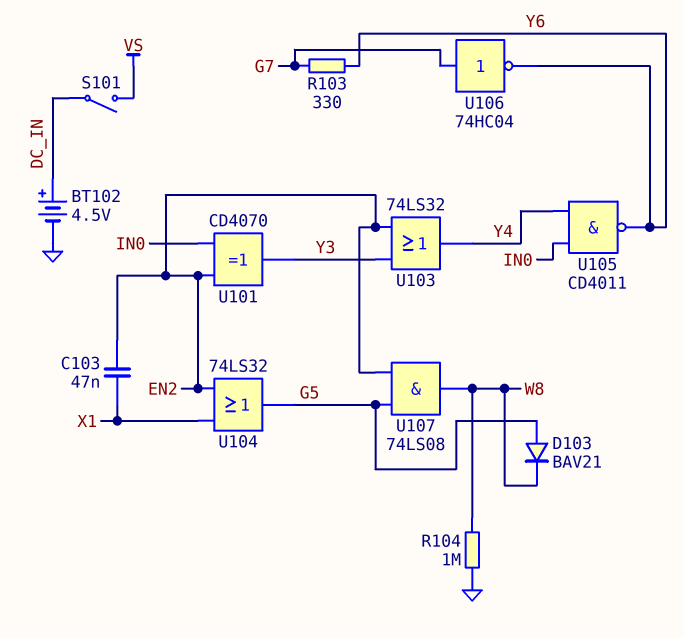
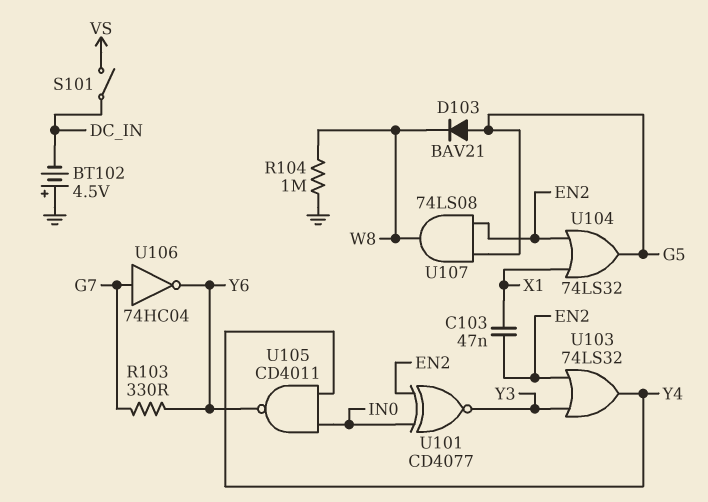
BT102: 4.5V (plus DC_IN, minus GND) -> 4.5V (plus GND, minus DC_IN)
U101: XOR CD4070 (in EN2, in IN0, out Y3) -> XNOR CD4077 (in EN2, in IN0, out Y3)

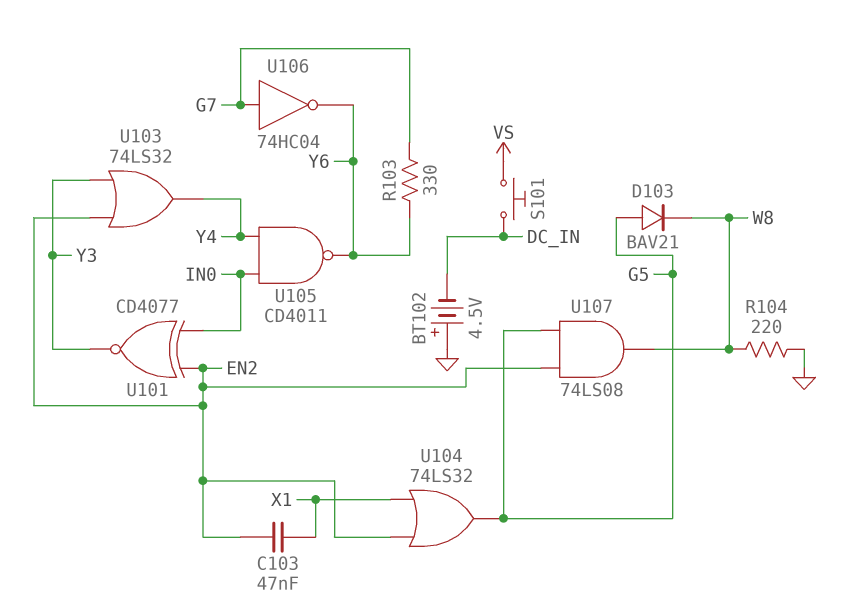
R104: 1M (GND, W8) -> 220 (GND, W8)
S101: switch (DC_IN, VS) -> button (DC_IN, VS)

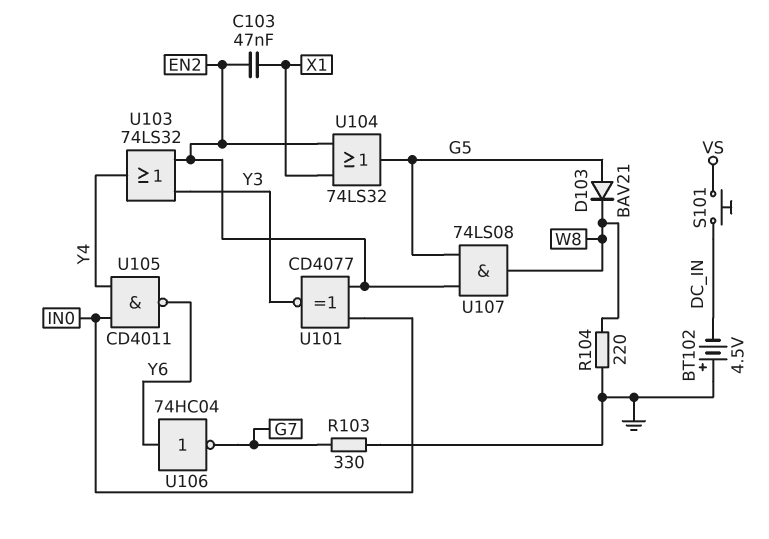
R103: 330 (G7, Y6) -> 330 (G7, GND)
U106: NOT 74HC04 (in G7, out Y6) -> NOT 74HC04 (in Y6, out G7)

